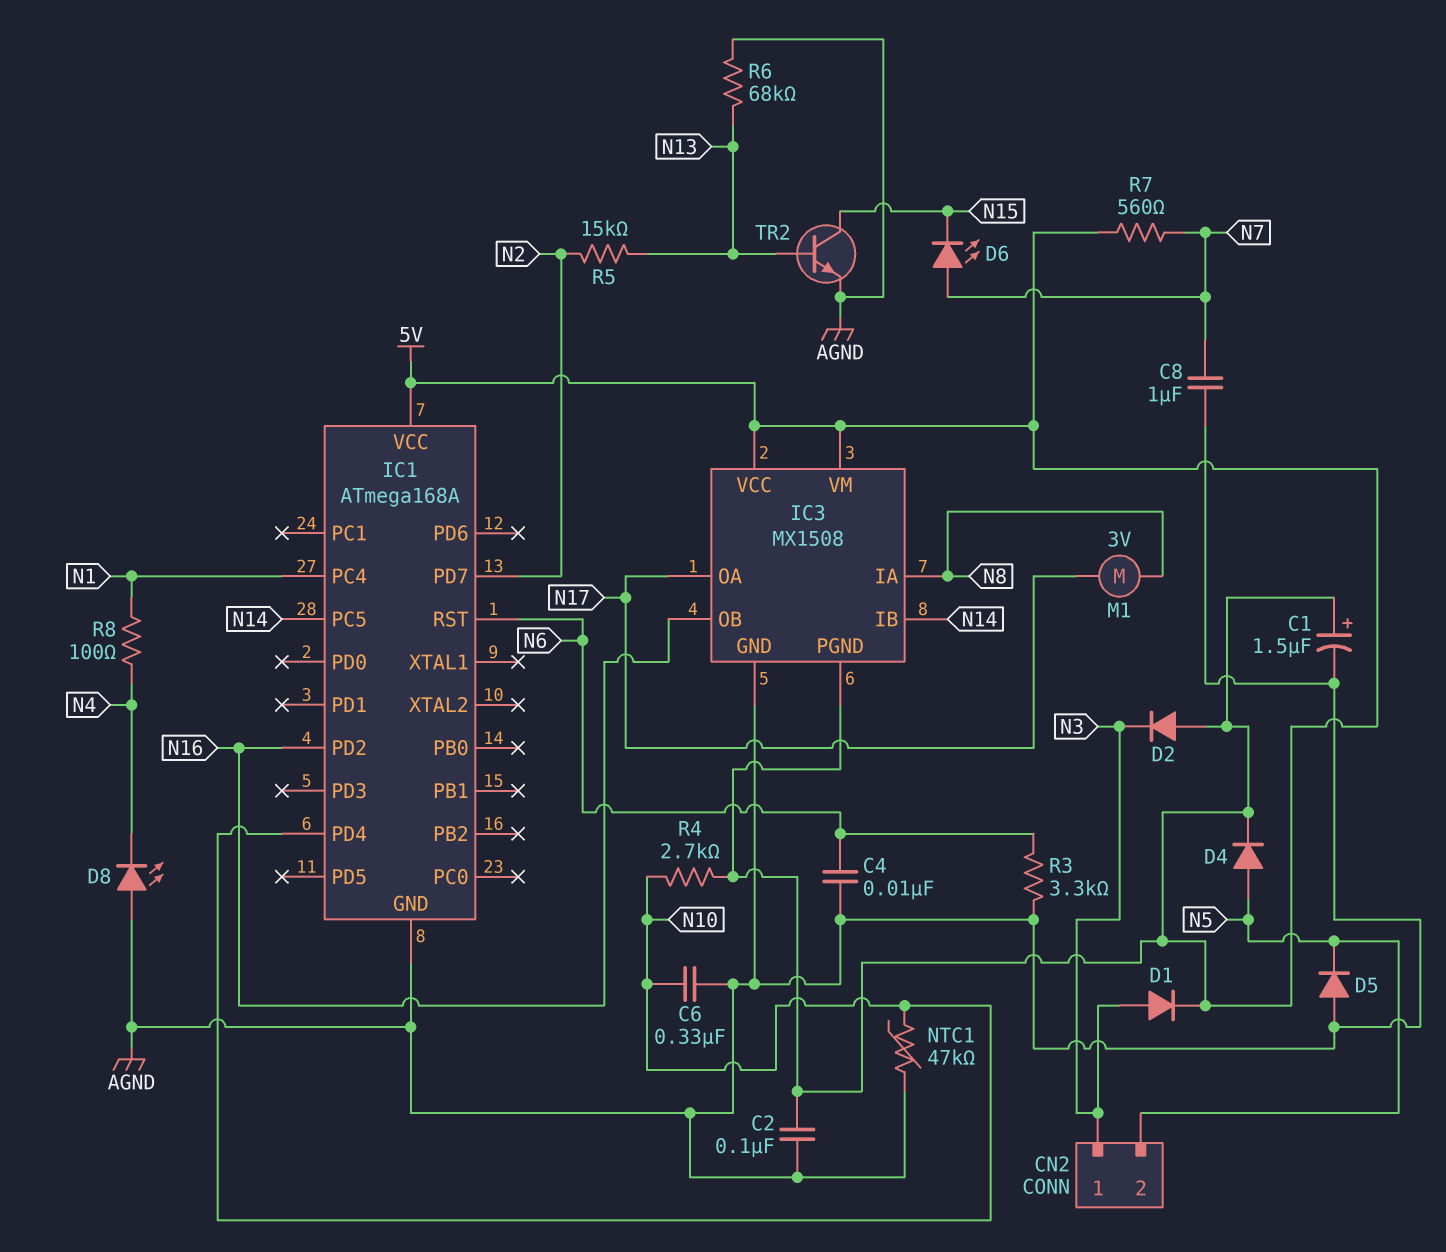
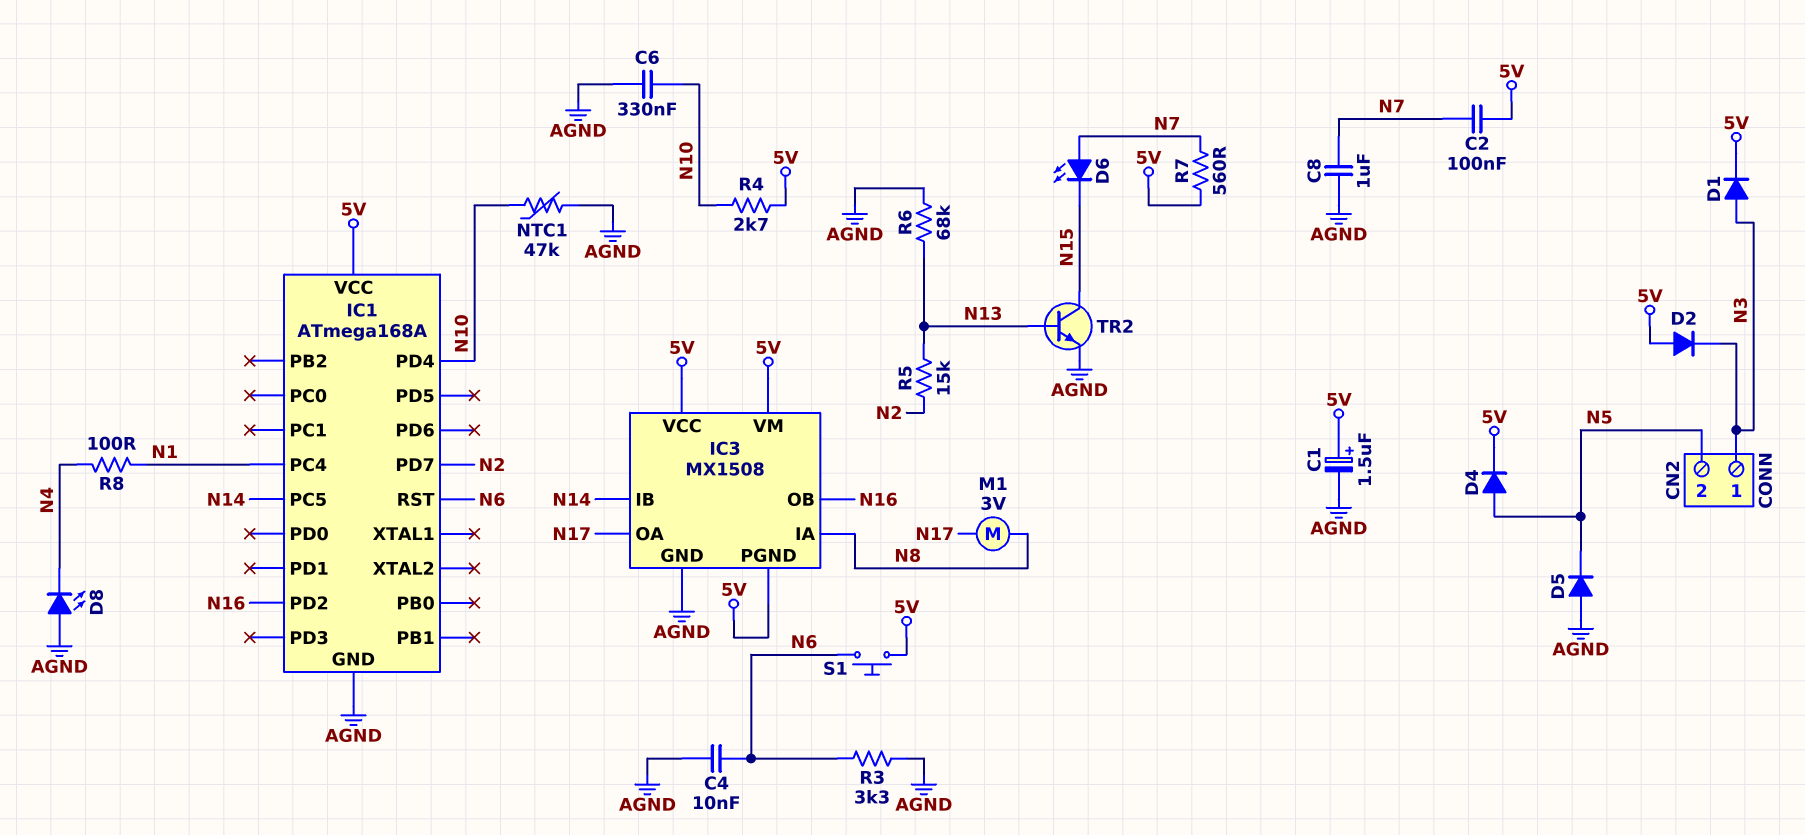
C2: 100nF (5V, AGND) -> 100nF (5V, N7)
S1: none -> button (5V, N6)

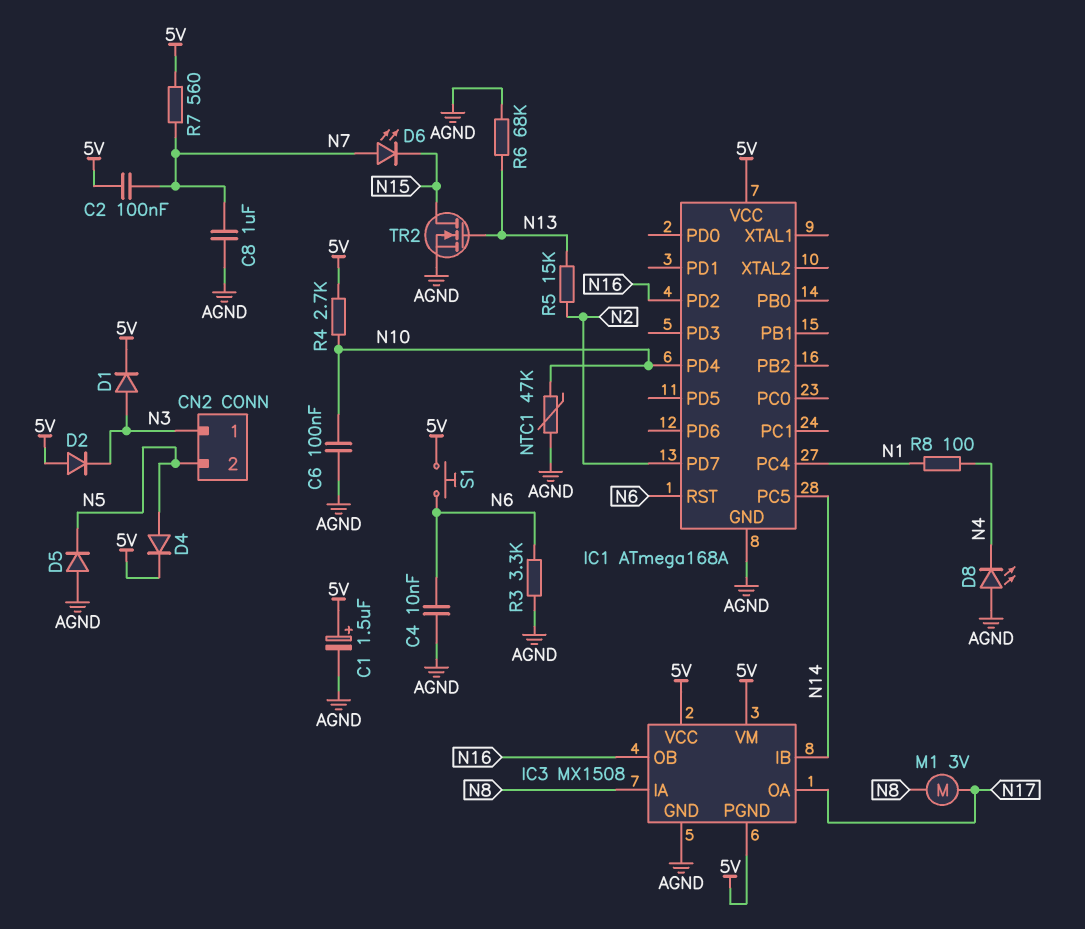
C6: 330nF (AGND, N10) -> 100nF (AGND, N10)
TR2: NPN (B N13, C N15, E AGND) -> NMOS (G N13, D N15, S AGND)

